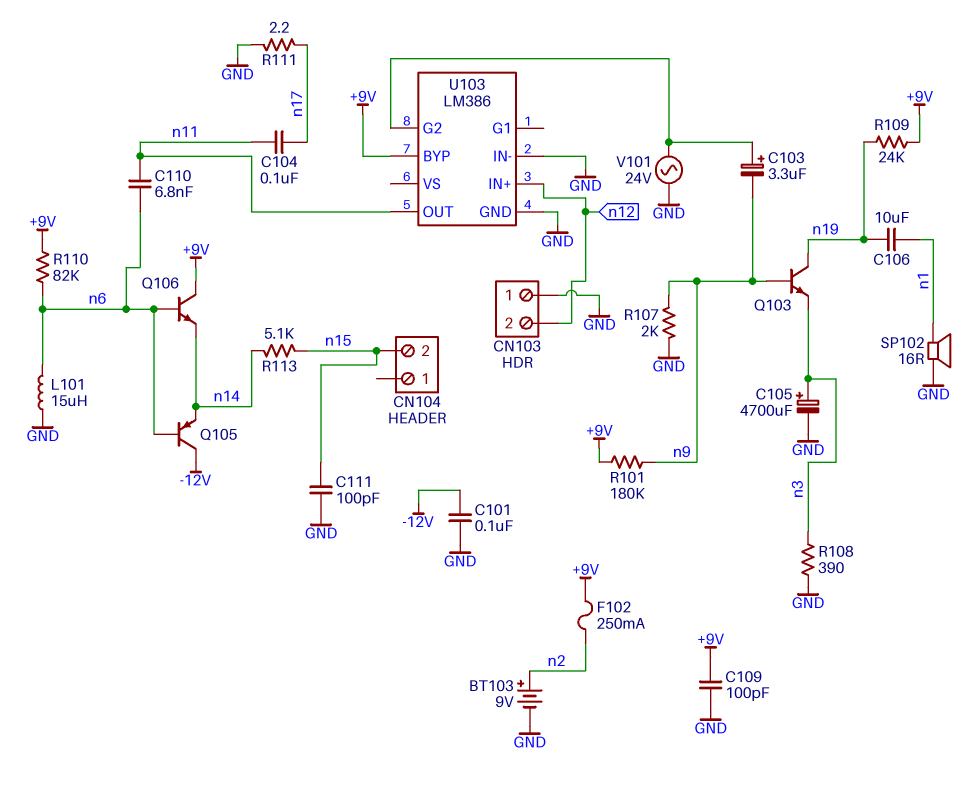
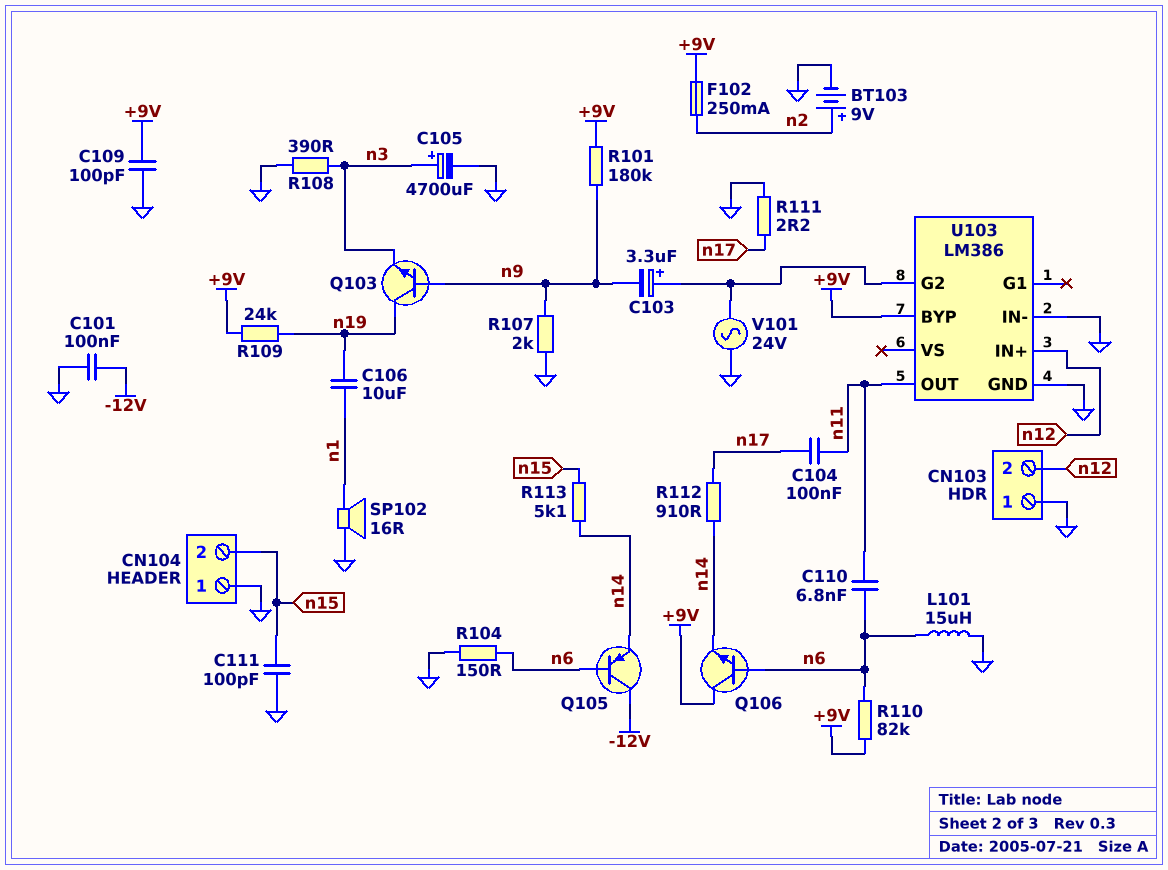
CN104 pin 1: none -> GND
R104: none -> 150 (GND, n6)
R112: none -> 910 (n14, n17)

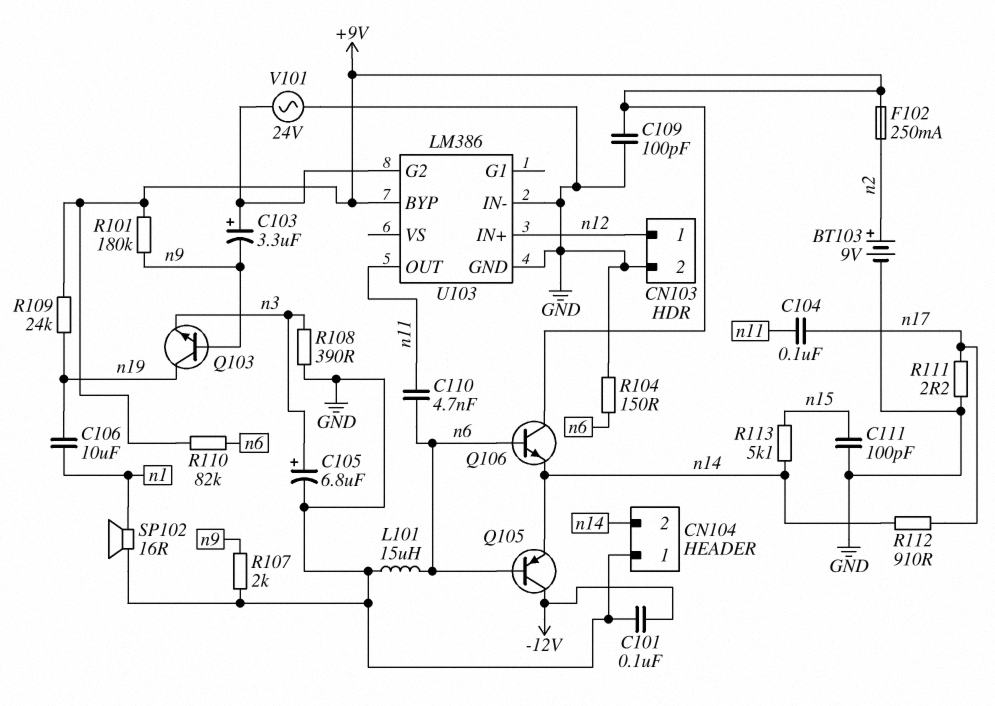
C105: 4700uF (plus n3, minus GND) -> 6.8uF (plus n3, minus GND)
C110: 6.8nF (n6, n11) -> 4.7nF (n6, n11)
CN103 pin 1: GND -> n12
CN103 pin 2: n12 -> GND
CN104 pin 2: n15 -> n14

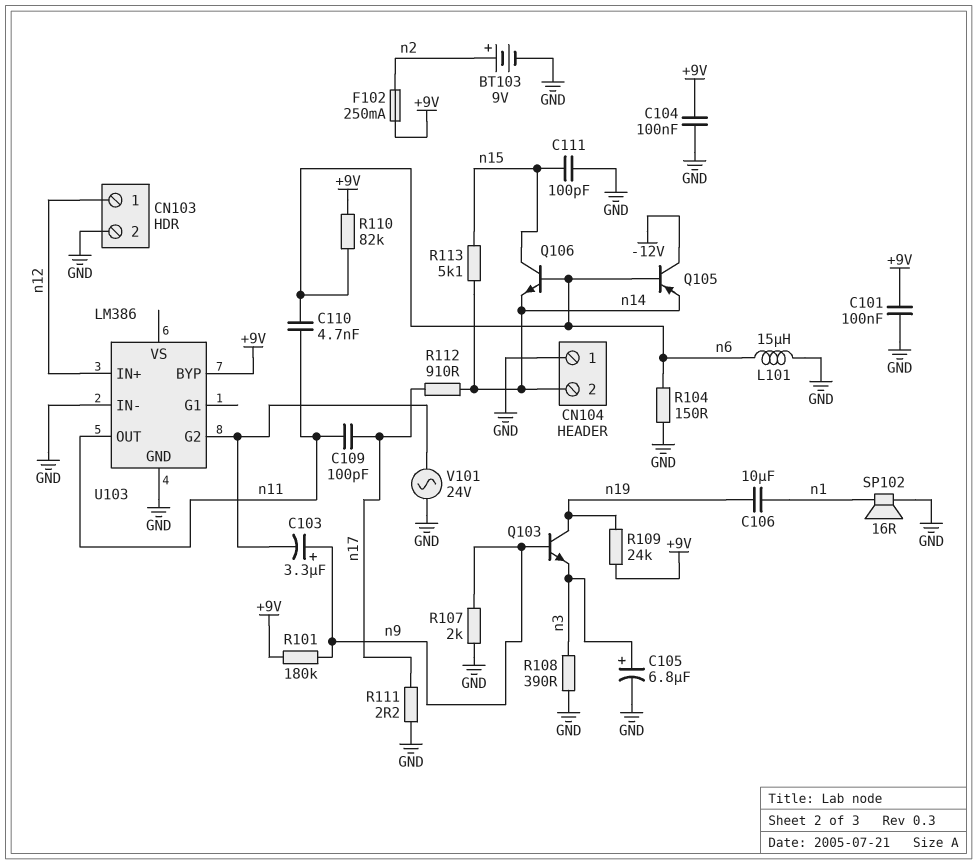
C101: 100nF (-12V, GND) -> 100nF (+9V, GND)
C103: 3.3uF (plus U103/G2, minus n9) -> 3.3uF (plus n9, minus U103/G2)
C104: 100nF (n11, n17) -> 100nF (+9V, GND)
C109: 100pF (+9V, GND) -> 100pF (n11, n17)
Q106: NPN (B n6, C +9V, E n14) -> NPN (B n6, C n15, E n14)

